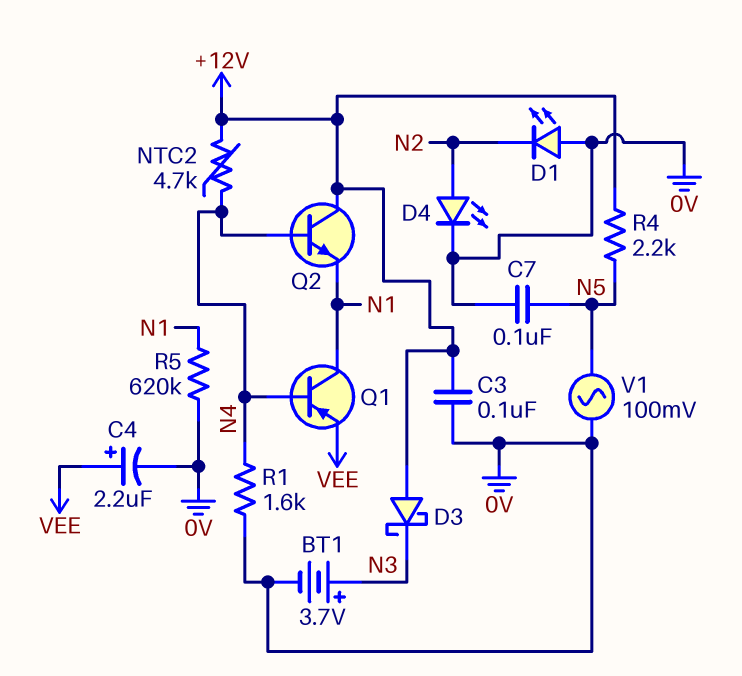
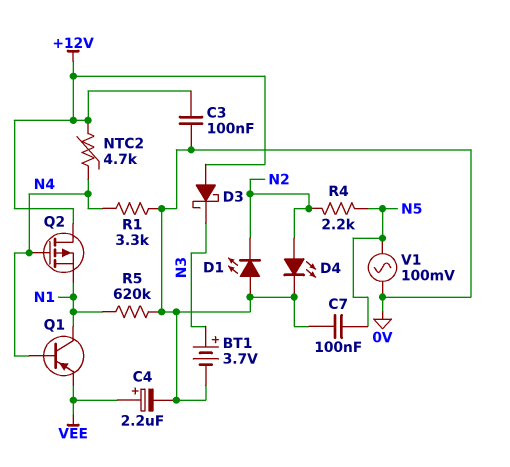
Q2: NPN (B N4, C +12V, E N1) -> PMOS (G N4, D +12V, S N1)
R1: 1.6k (0V, N4) -> 3.3k (0V, N4)
R4: 2.2k (+12V, N5) -> 2.2k (N2, N5)

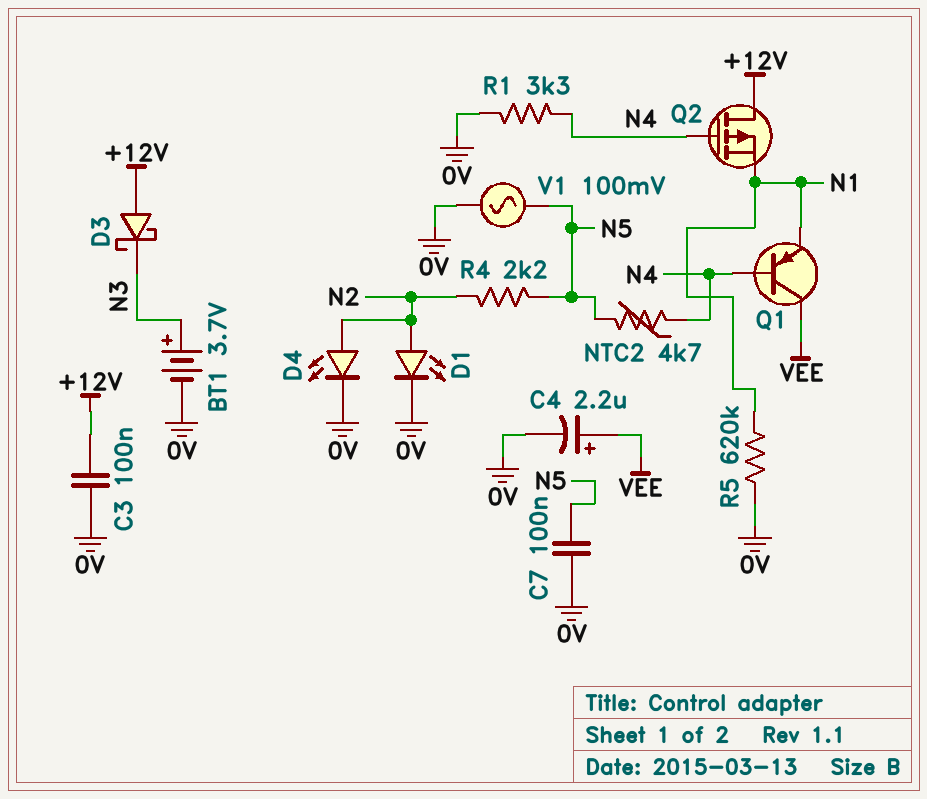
D1: LED (A 0V, K N2) -> LED (A N2, K 0V)
NTC2: 4.7k (+12V, N4) -> 4.7k (N4, N5)
Q1: PNP (B N4, C N1, E VEE) -> PNP (B N4, C VEE, E N1)

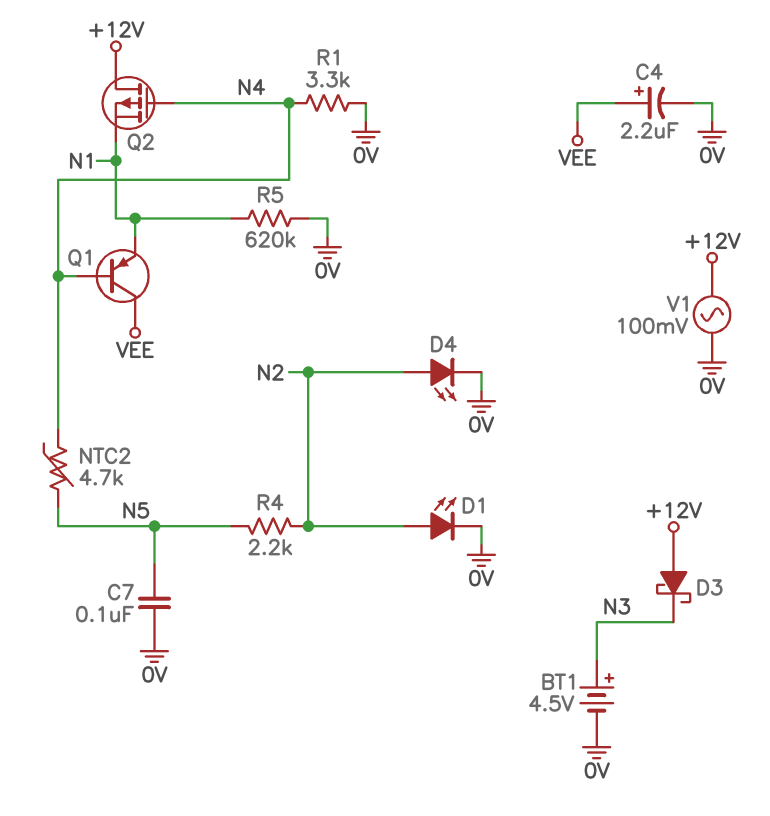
BT1: 3.7V (plus N3, minus 0V) -> 4.5V (plus N3, minus 0V)
C3: 100nF (+12V, 0V) -> none
V1: AC 100mV (0V, N5) -> AC 100mV (+12V, 0V)

